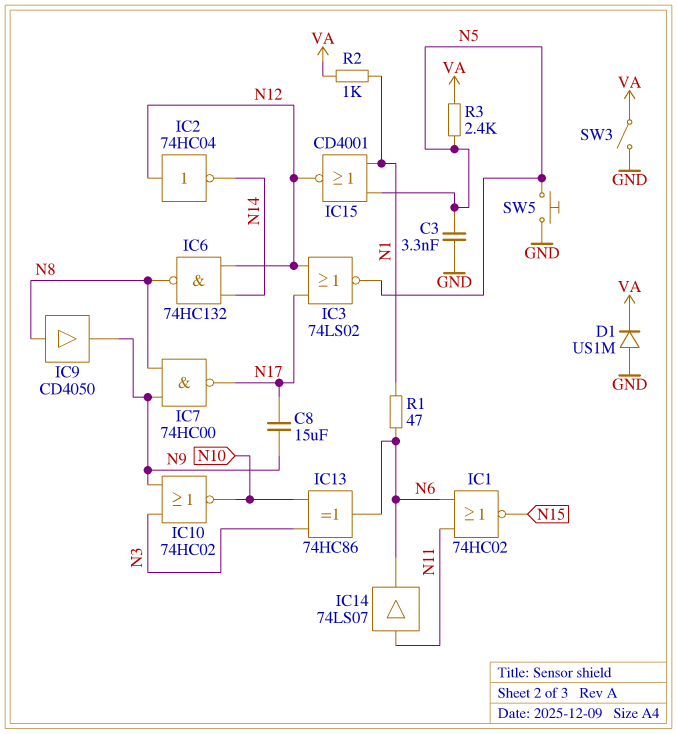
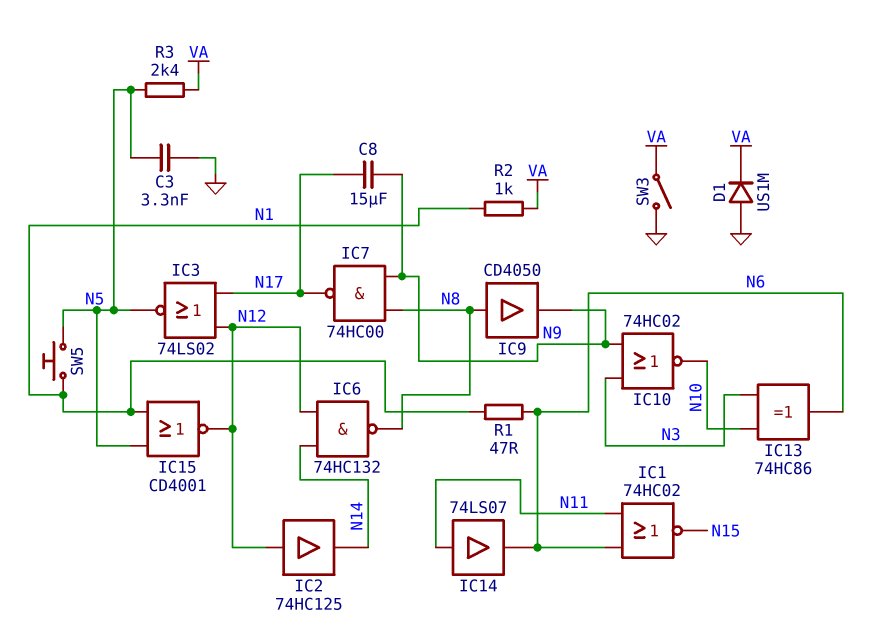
IC2: NOT 74HC04 (in N12, out N14) -> buffer 74HC125 (in N12, out N14)
SW5: button (GND, N5) -> button (N1, N5)

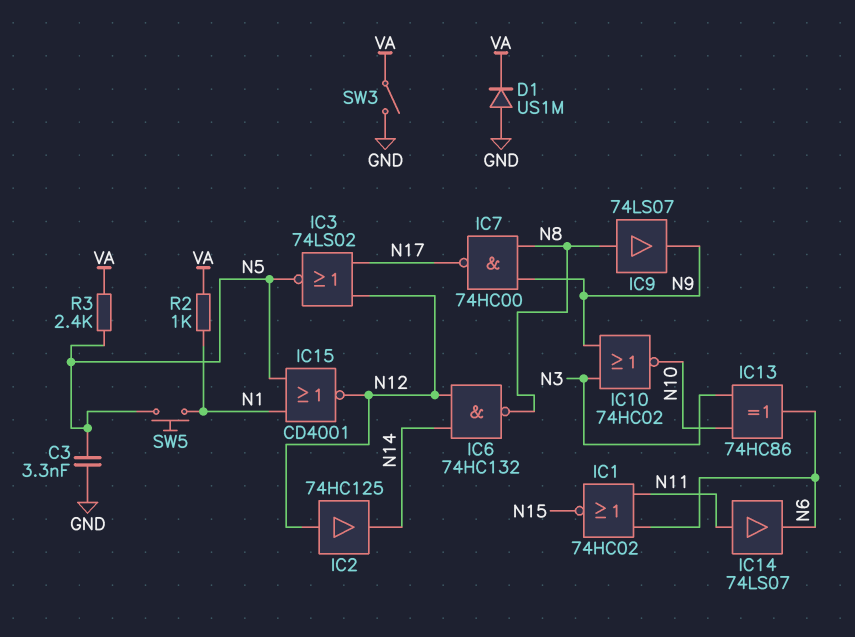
C8: 15uF (N9, N17) -> none
IC9: buffer CD4050 (in N8, out N9) -> buffer 74LS07 (in N8, out N9)
R1: 47 (N1, N6) -> none

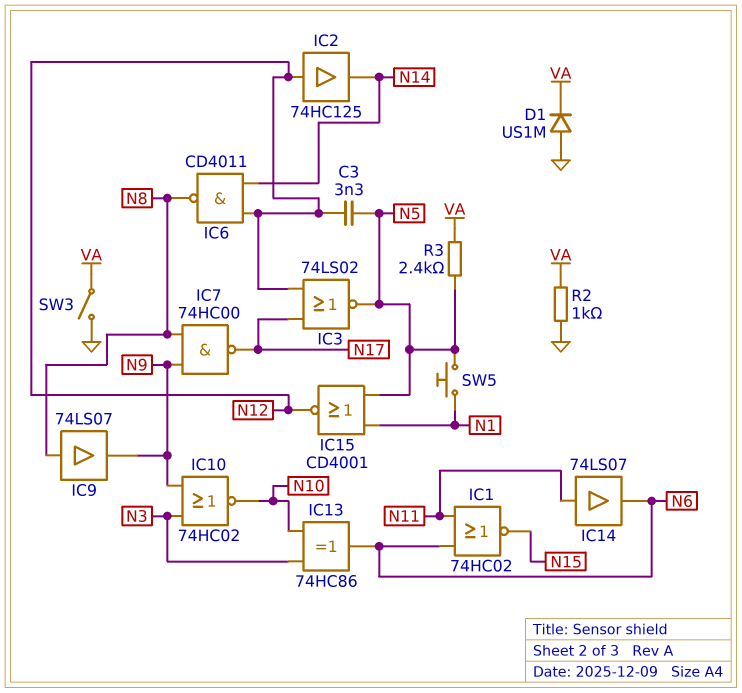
C3: 3.3nF (GND, N5) -> 3.3nF (N5, N12)
IC6: NAND 74HC132 (in N12, in N14, out N8) -> NAND CD4011 (in N12, in N14, out N8)
R2: 1k (N1, VA) -> 1k (GND, VA)

